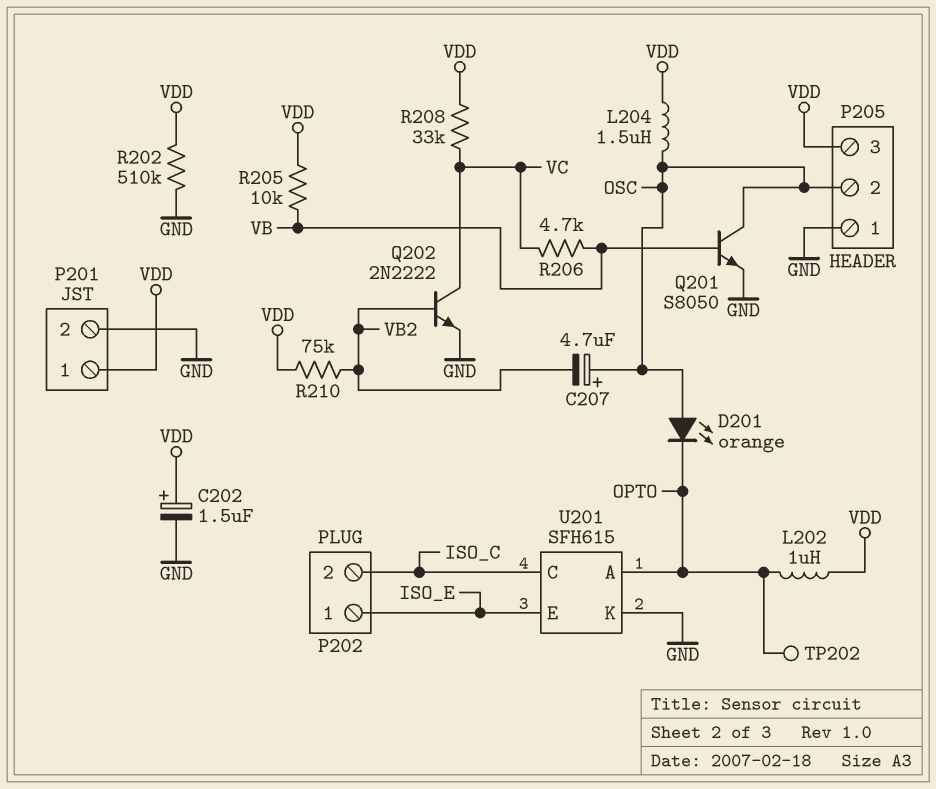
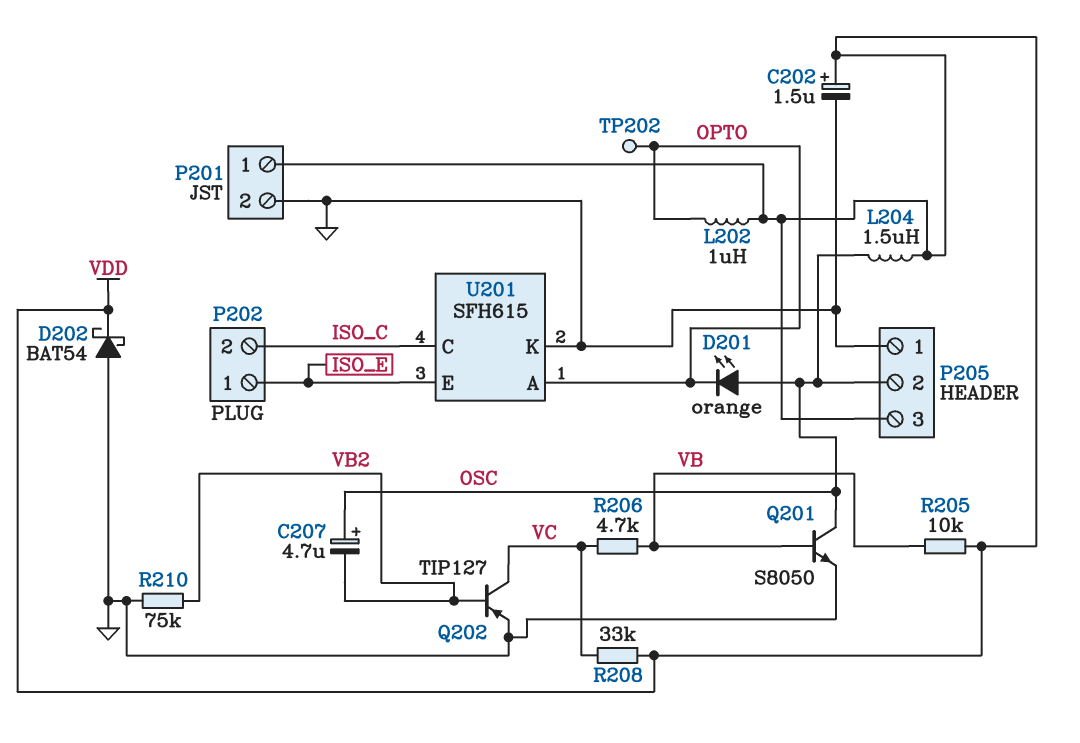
D202: none -> schottky BAT54 (A GND, K VDD)
Q202: NPN 2N2222 (B VB2, C VC, E GND) -> PNP TIP127 (B VB2, C VC, E GND)
R202: 510k (GND, VDD) -> none
R210: 75k (VB2, VDD) -> 75k (GND, VB2)

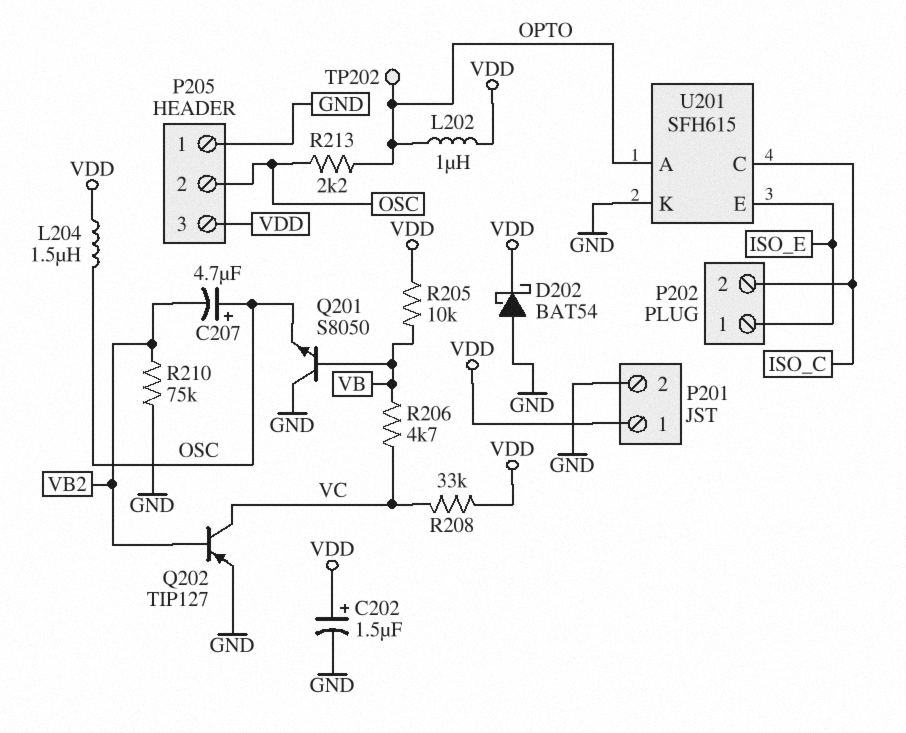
D201: LED orange (A OSC, K OPTO) -> none
Q201: NPN S8050 (B VB, C OSC, E GND) -> NPN S8050 (B VB, C GND, E OSC)
R213: none -> 2.2k (OPTO, OSC)

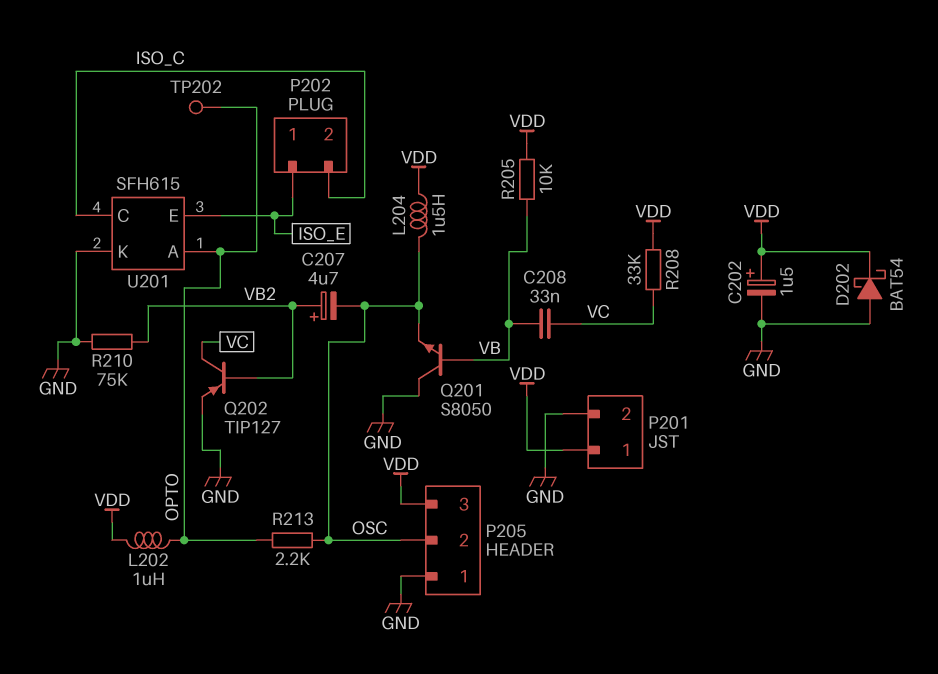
C207: 4.7uF (plus OSC, minus VB2) -> 4.7uF (plus VB2, minus OSC)
C208: none -> 33nF (VB, VC)
R206: 4.7k (VB, VC) -> none

